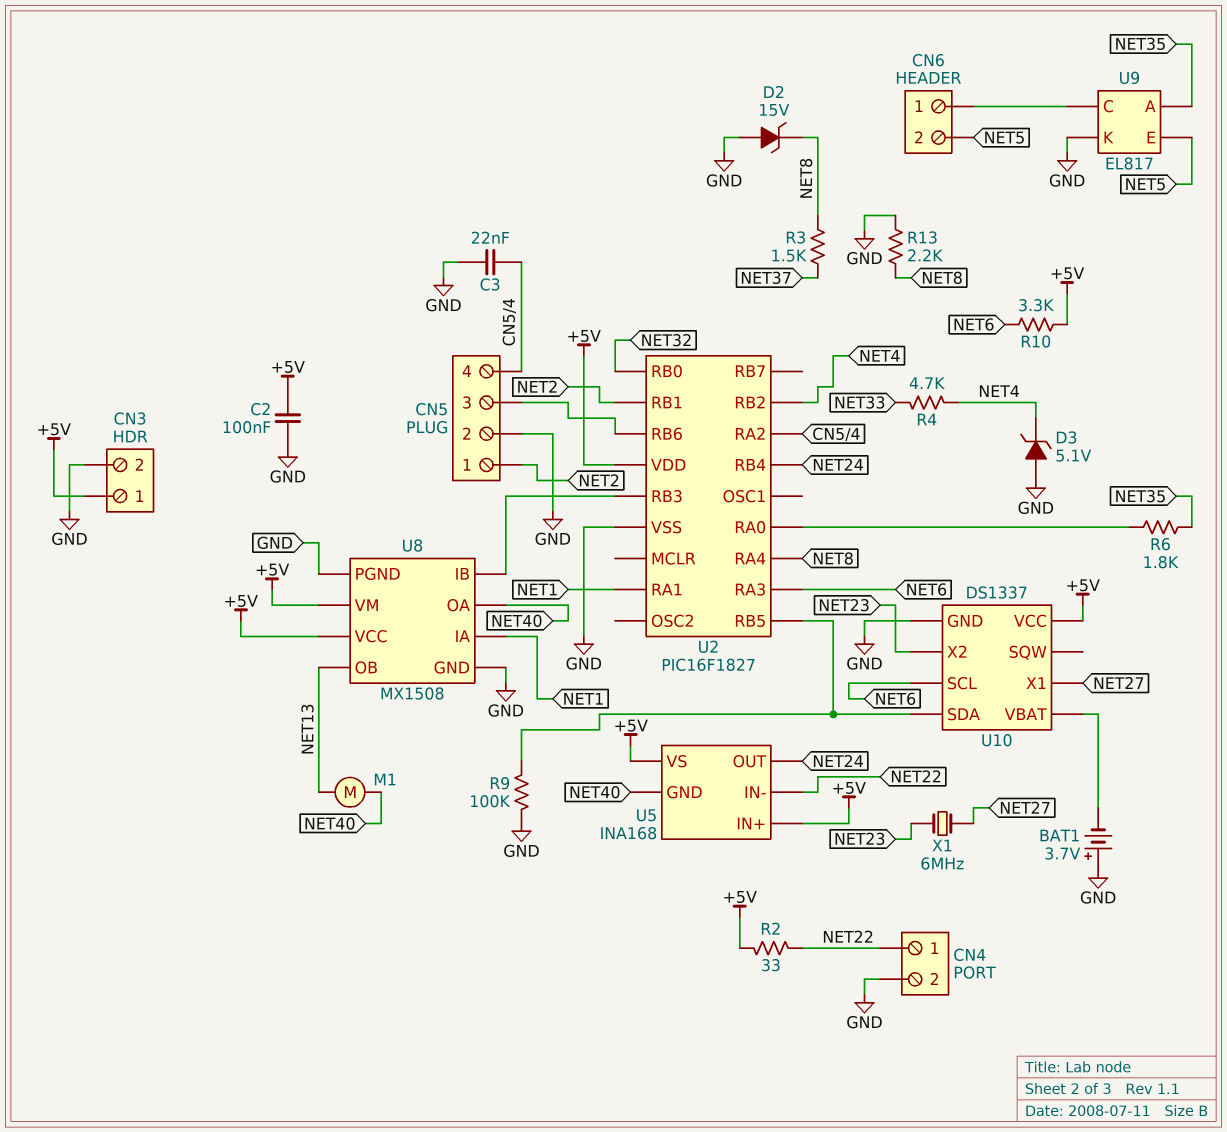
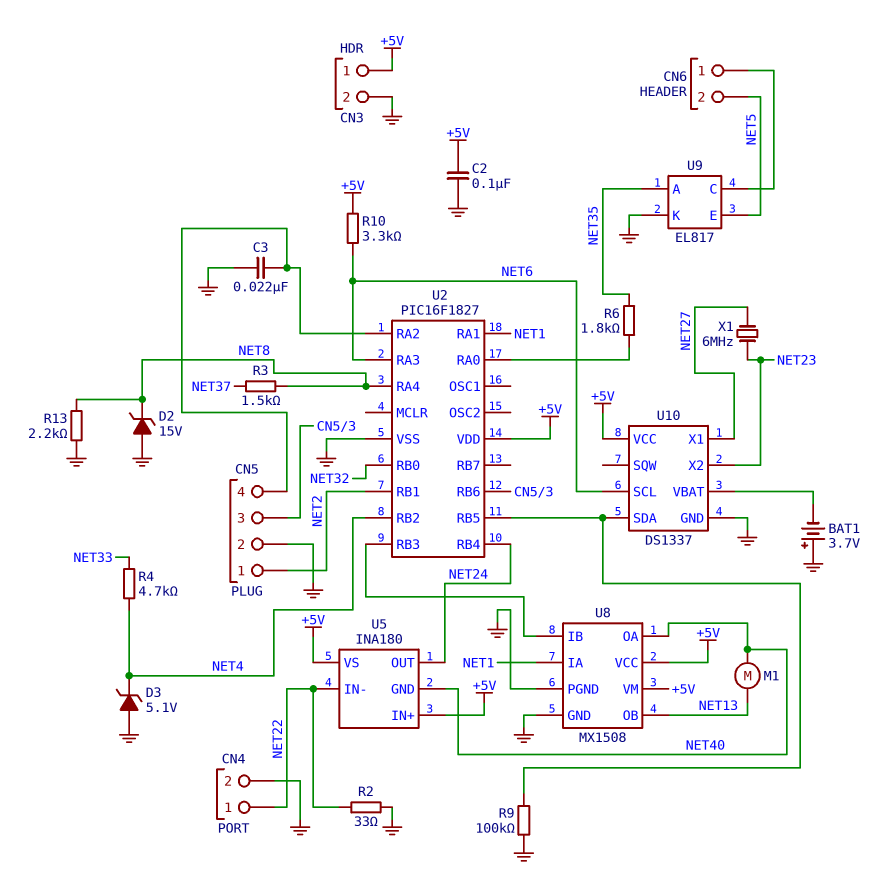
R2: 33 (+5V, NET22) -> 33 (GND, NET22)
U5: INA168 -> INA180

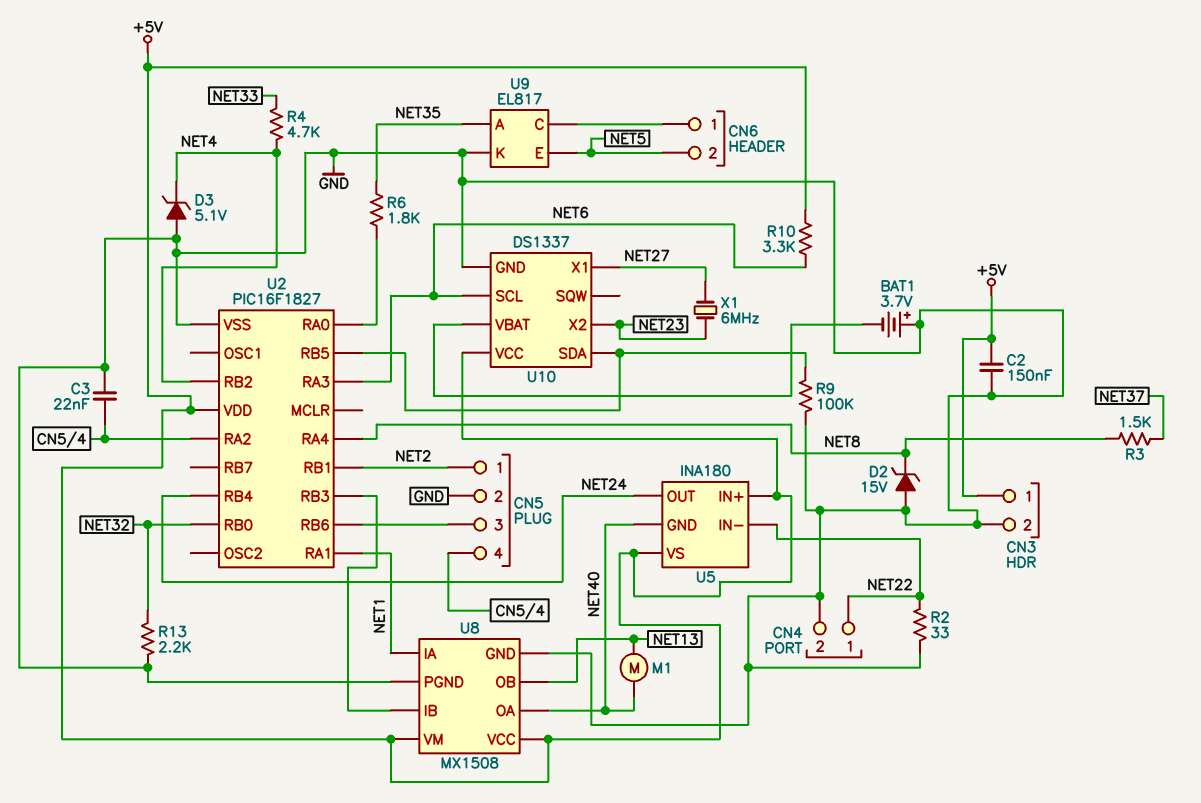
C2: 100nF (+5V, GND) -> 150nF (+5V, GND)
R13: 2.2k (GND, NET8) -> 2.2k (GND, NET32)

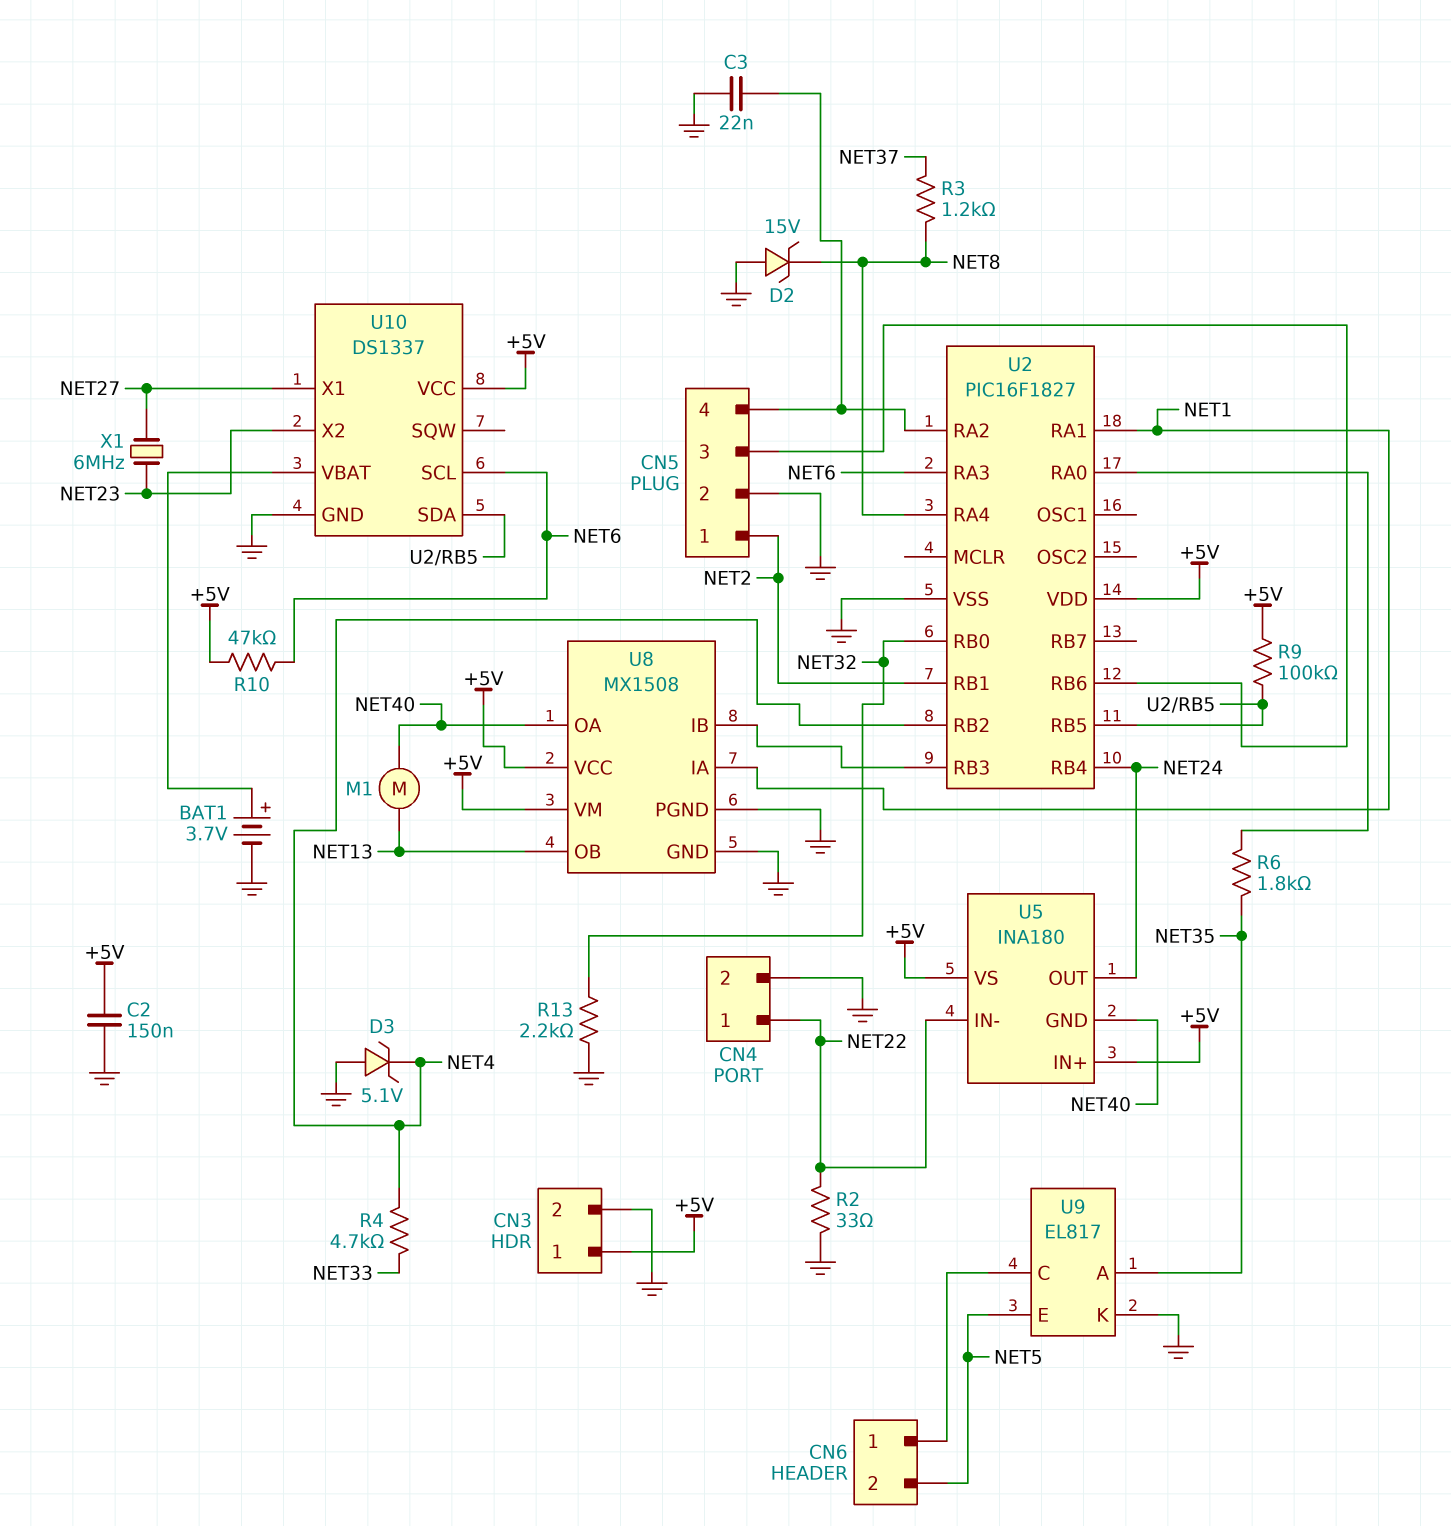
BAT1: 3.7V (plus GND, minus U10/VBAT) -> 3.7V (plus U10/VBAT, minus GND)
R3: 1.5k (NET8, NET37) -> 1.2k (NET8, NET37)
R9: 100k (GND, U2/RB5) -> 100k (+5V, U2/RB5)
R10: 3.3k (+5V, NET6) -> 47k (+5V, NET6)

